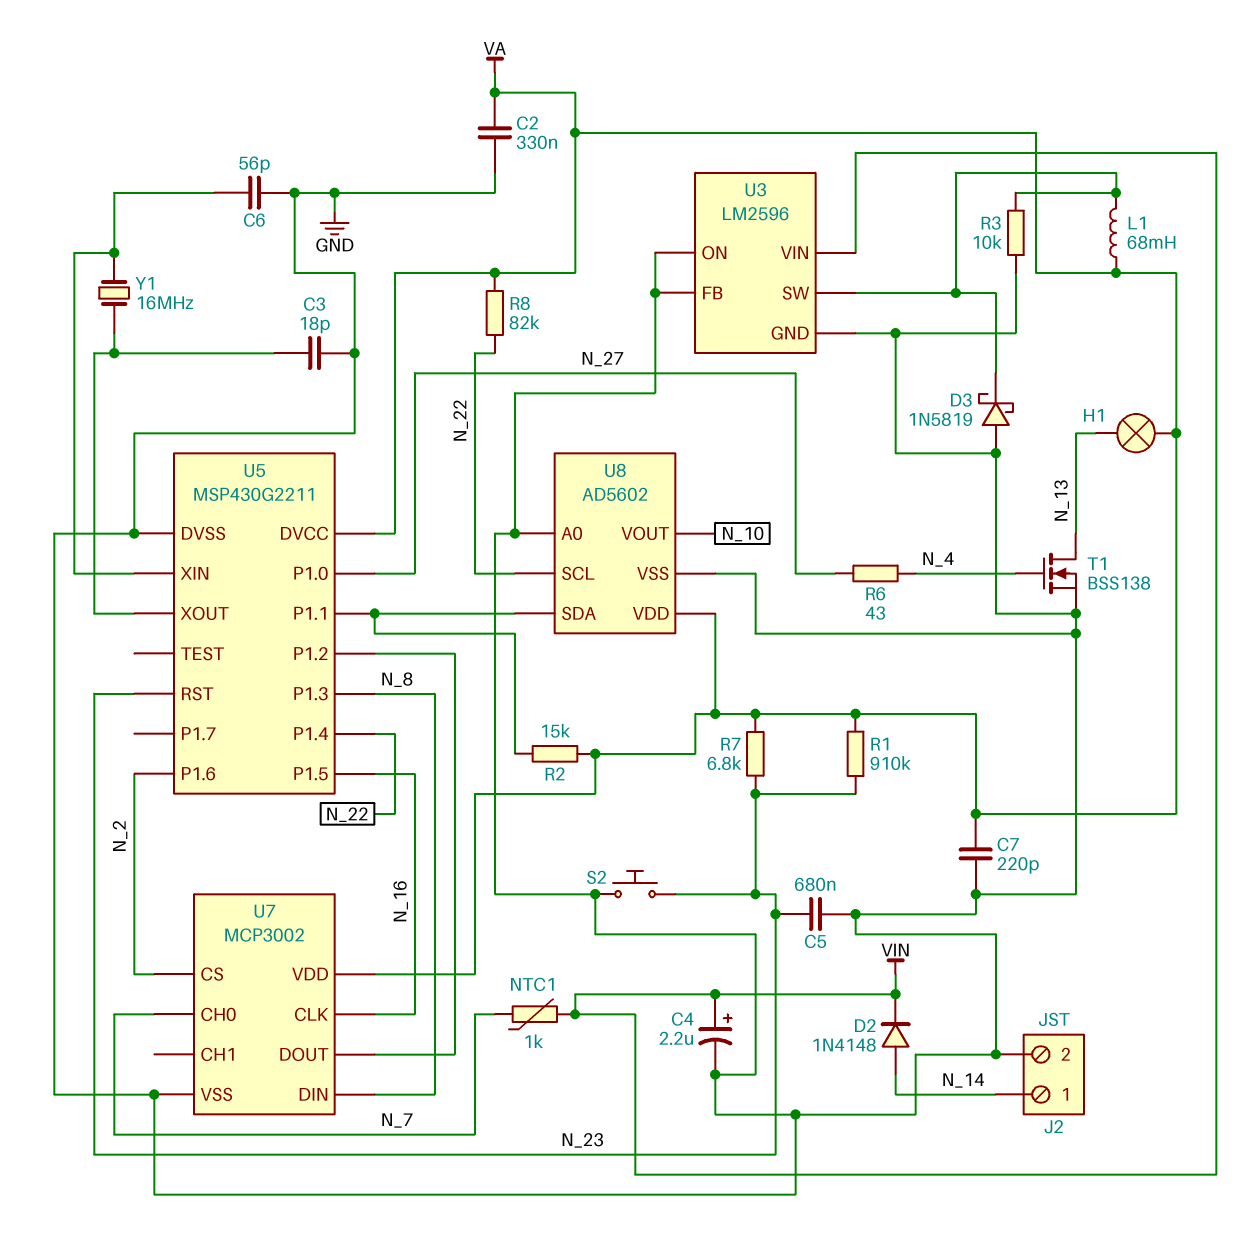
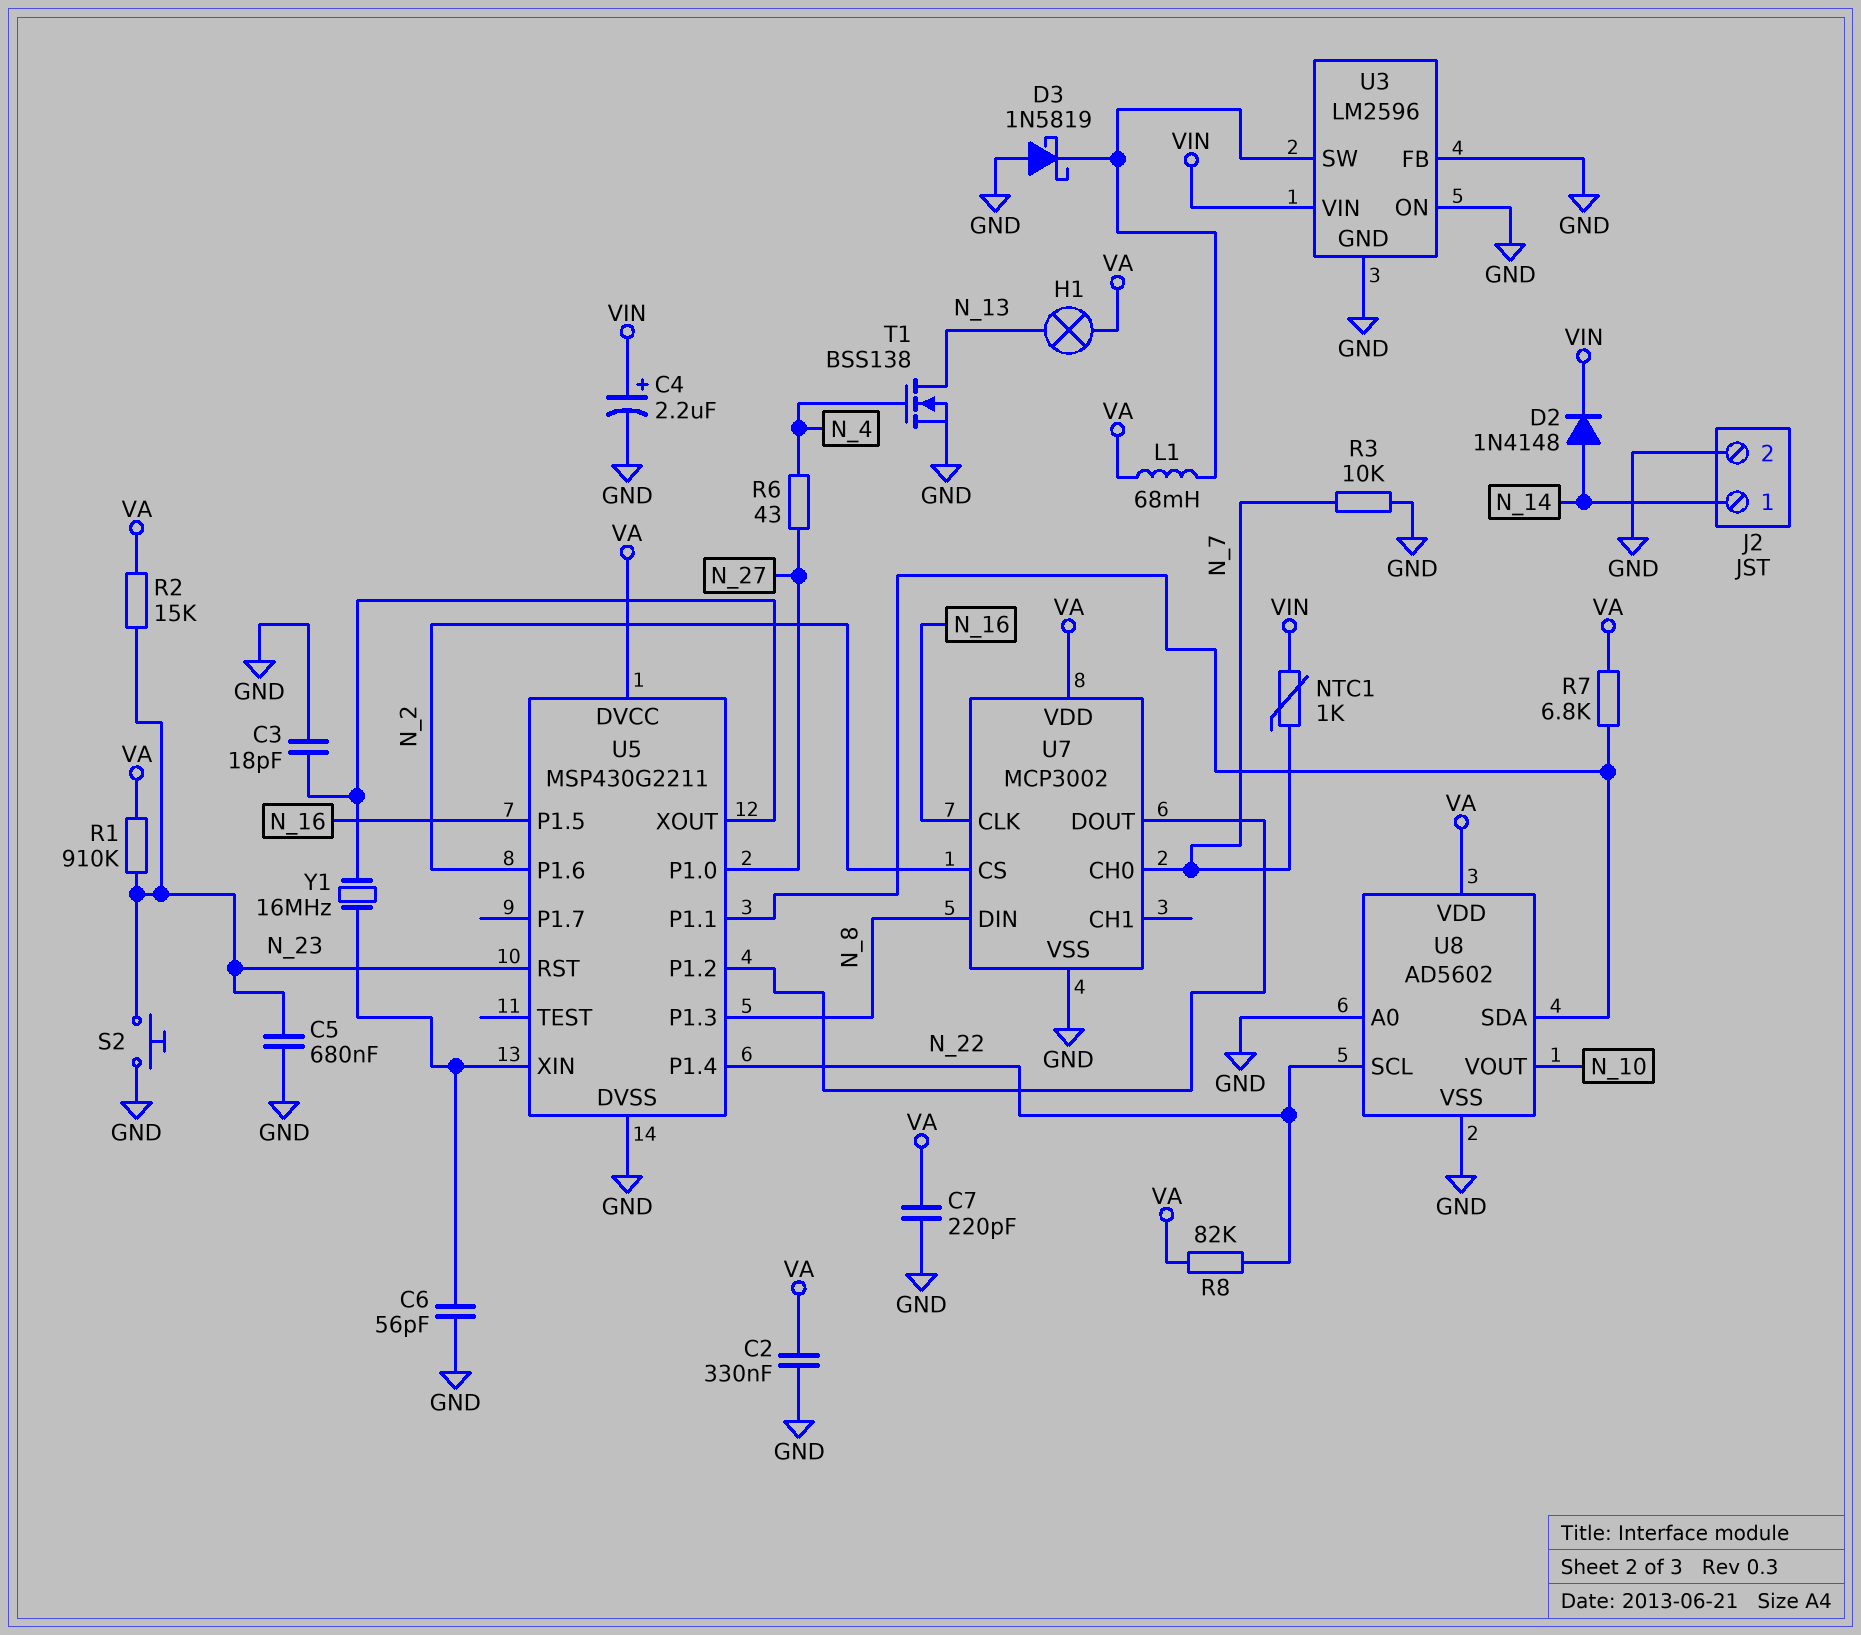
R2: 15k (U5/P1.1, VA) -> 15k (N_23, VA)
R3: 10k (GND, U3/SW) -> 10k (GND, N_7)
R7: 6.8k (N_23, VA) -> 6.8k (U5/P1.1, VA)

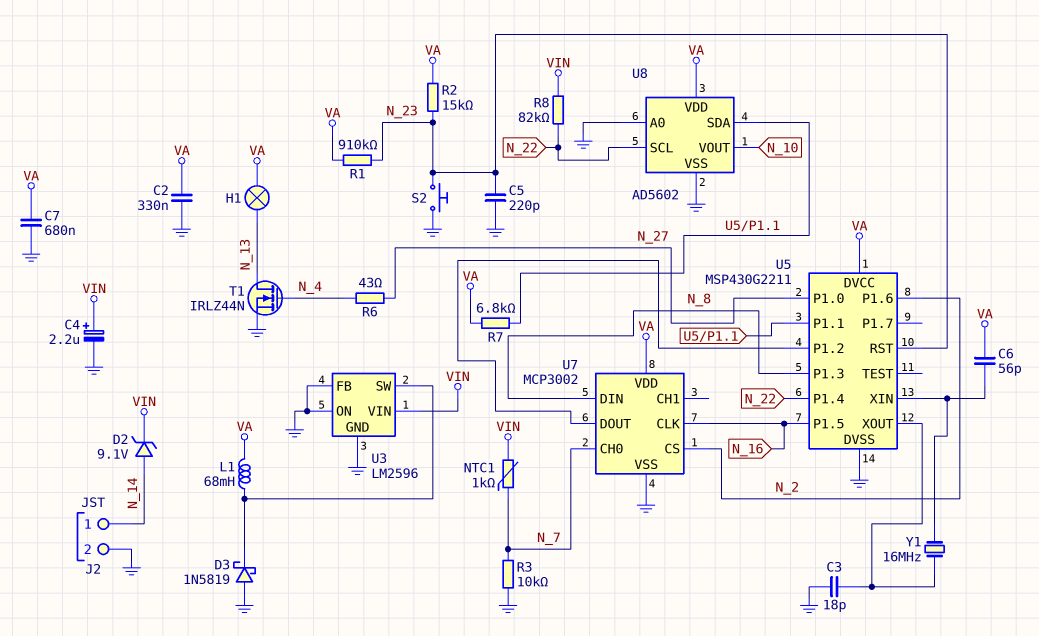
C5: 680nF (GND, N_23) -> 220pF (GND, N_23)
C6: 56pF (GND, U5/XIN) -> 56pF (U5/XIN, VA)
C7: 220pF (GND, VA) -> 680nF (GND, VA)
D2: diode 1N4148 (A N_14, K VIN) -> zener 9.1V (A N_14, K VIN)
R8: 82k (N_22, VA) -> 82k (N_22, VIN)
T1: NMOS BSS138 (G N_4, D N_13, S GND) -> NMOS IRLZ44N (G N_4, D N_13, S GND)

